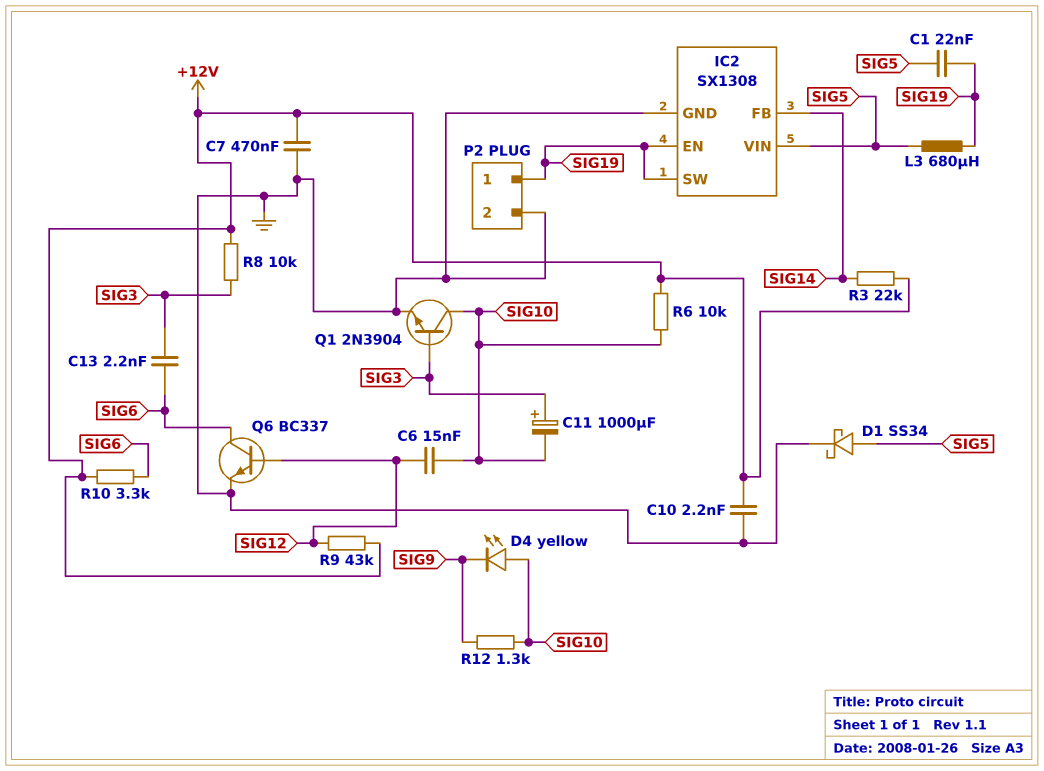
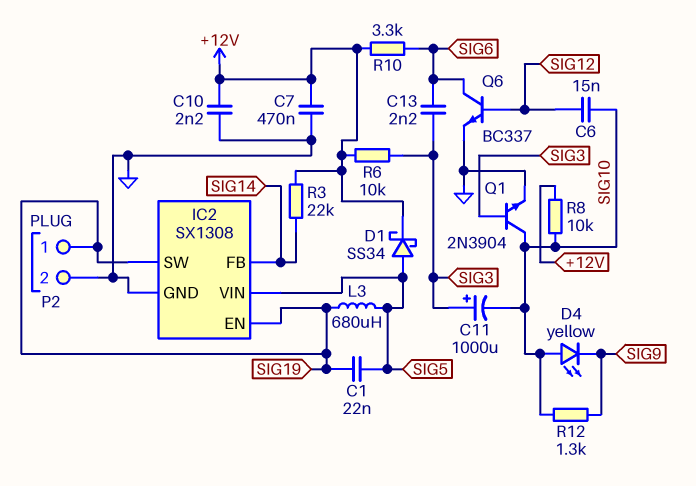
D1: schottky SS34 (A SIG5, K GND) -> schottky SS34 (A SIG5, K +12V)
R6: 10k (+12V, SIG10) -> 10k (+12V, SIG3)
R8: 10k (+12V, SIG3) -> 10k (+12V, SIG10)
R9: 43k (+12V, SIG12) -> none

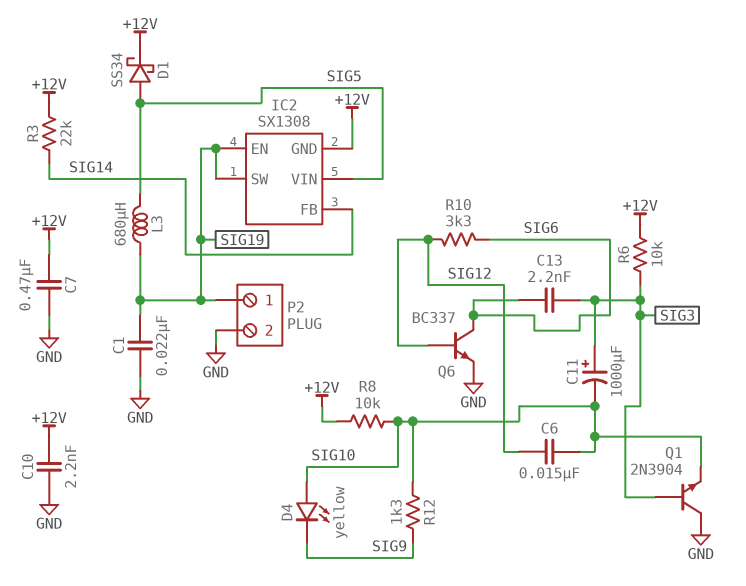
C1: 22nF (SIG5, SIG19) -> 22nF (GND, SIG19)
IC2 pin GND: GND -> +12V
Q1: NPN 2N3904 (B SIG3, C SIG10, E GND) -> NPN 2N3904 (B SIG3, C GND, E SIG10)
R10: 3.3k (+12V, SIG6) -> 3.3k (SIG6, SIG12)

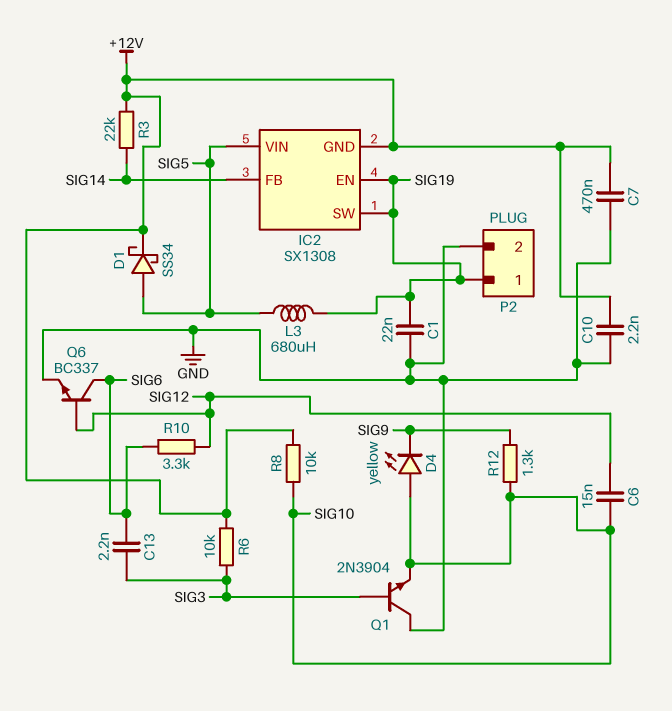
C11: 1000uF (plus SIG3, minus SIG10) -> none

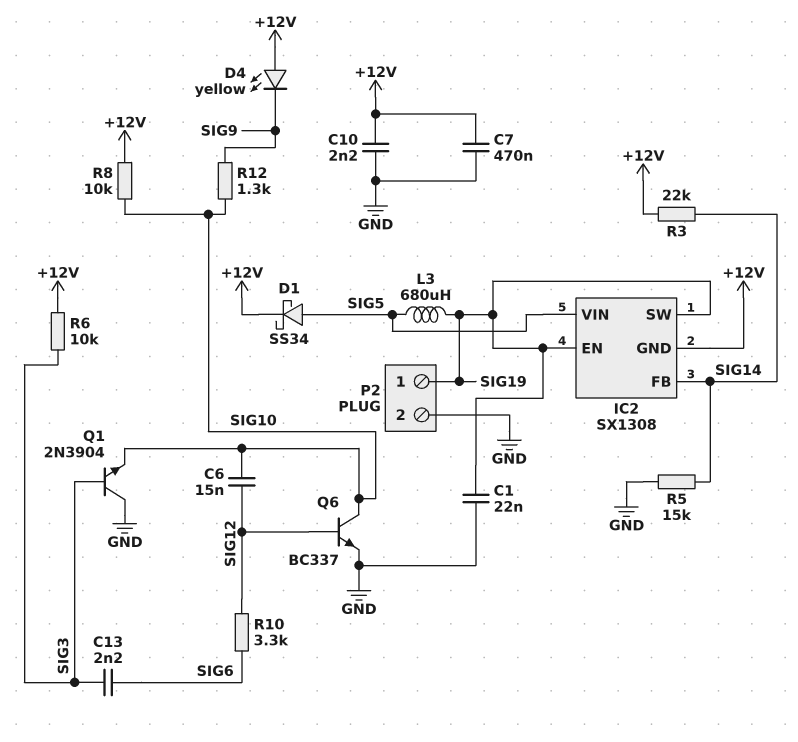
D4: LED yellow (A SIG10, K SIG9) -> LED yellow (A +12V, K SIG9)
Q6: NPN BC337 (B SIG12, C SIG6, E GND) -> NPN BC337 (B SIG12, C SIG10, E GND)
R5: none -> 15k (GND, SIG14)

